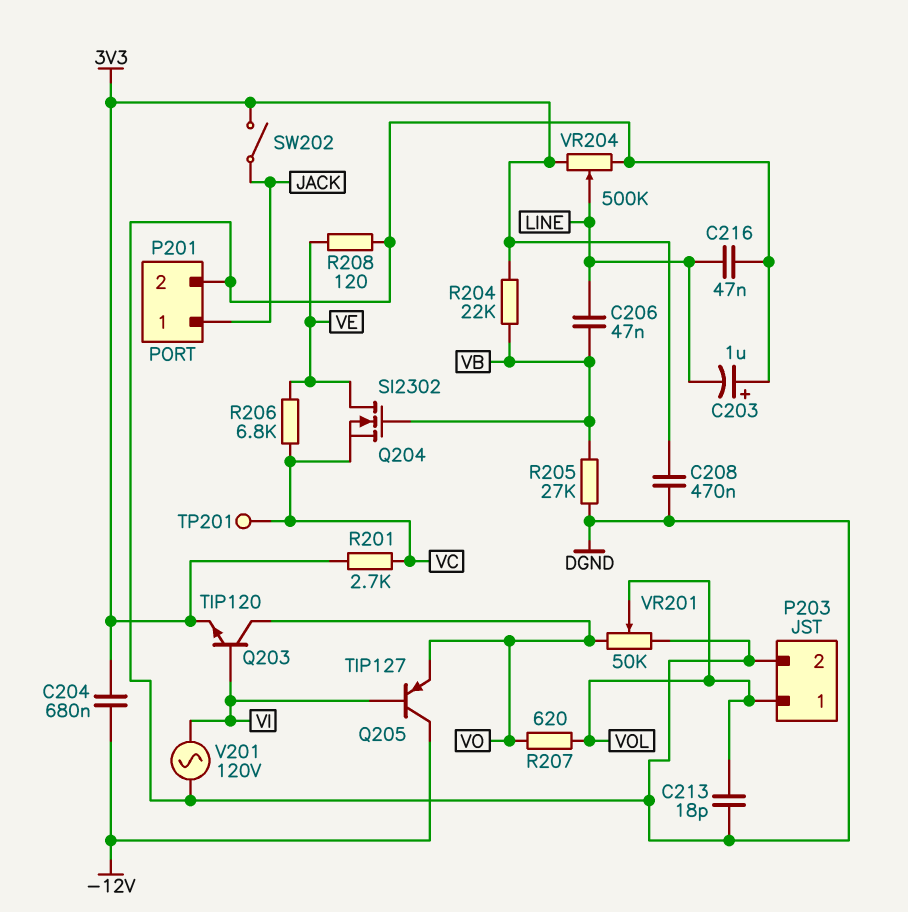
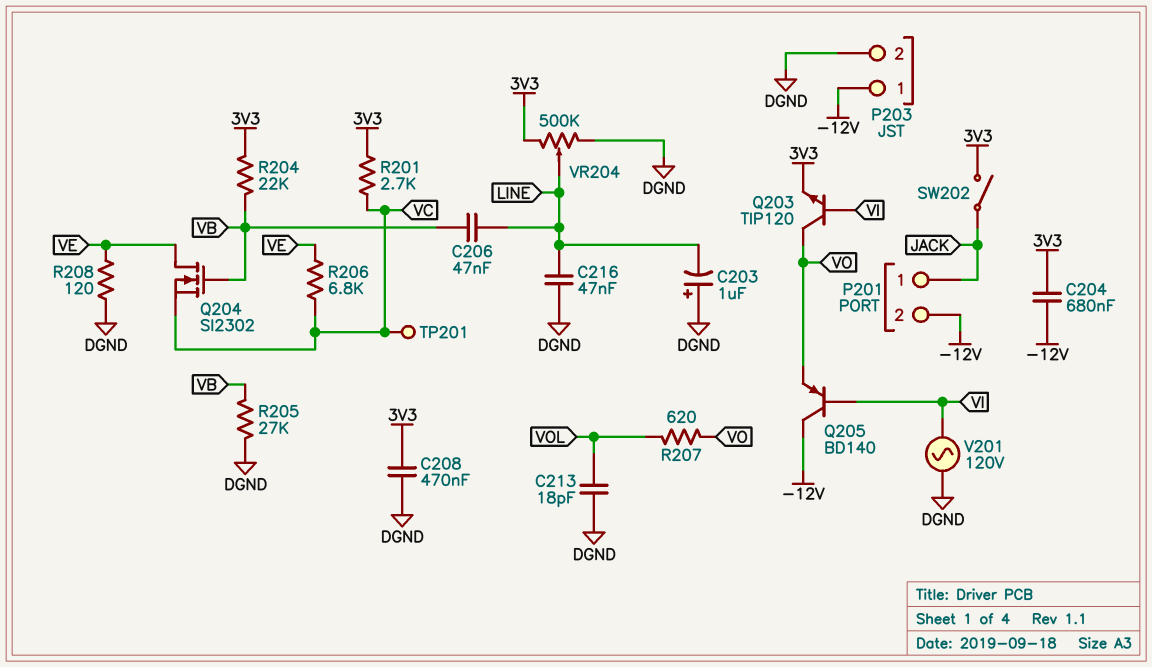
P201 pin 2: DGND -> -12V
P203 pin 1: VOL -> -12V
Q205: PNP TIP127 (B VI, C -12V, E VO) -> PNP BD140 (B VI, C -12V, E VO)
VR201: 50k (DGND, VO, wiper VOL) -> none

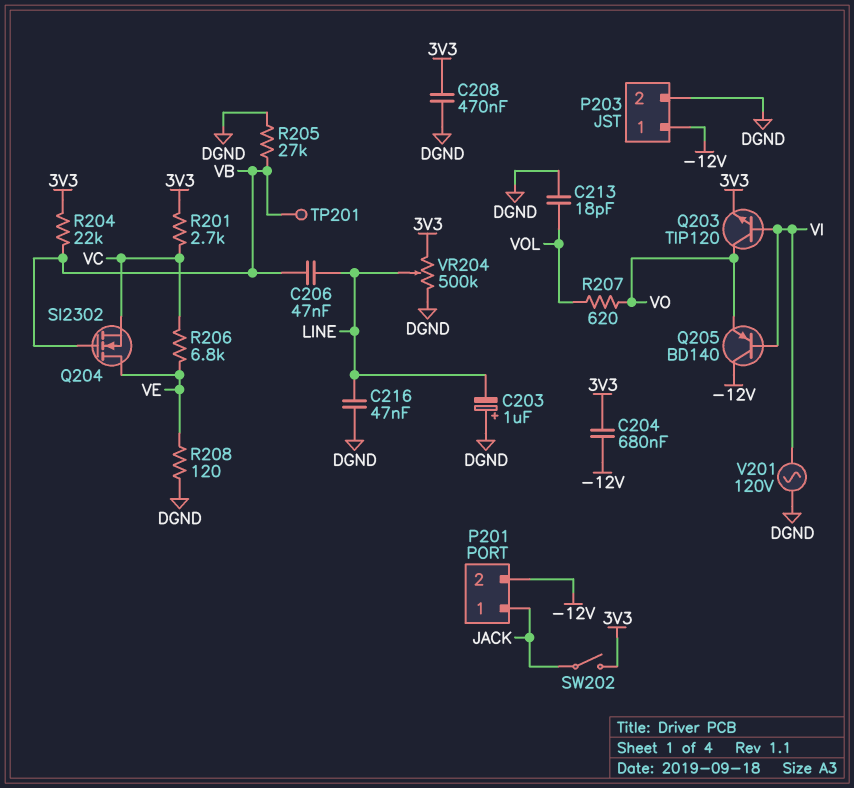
TP201: test point (VC) -> test point (VB)

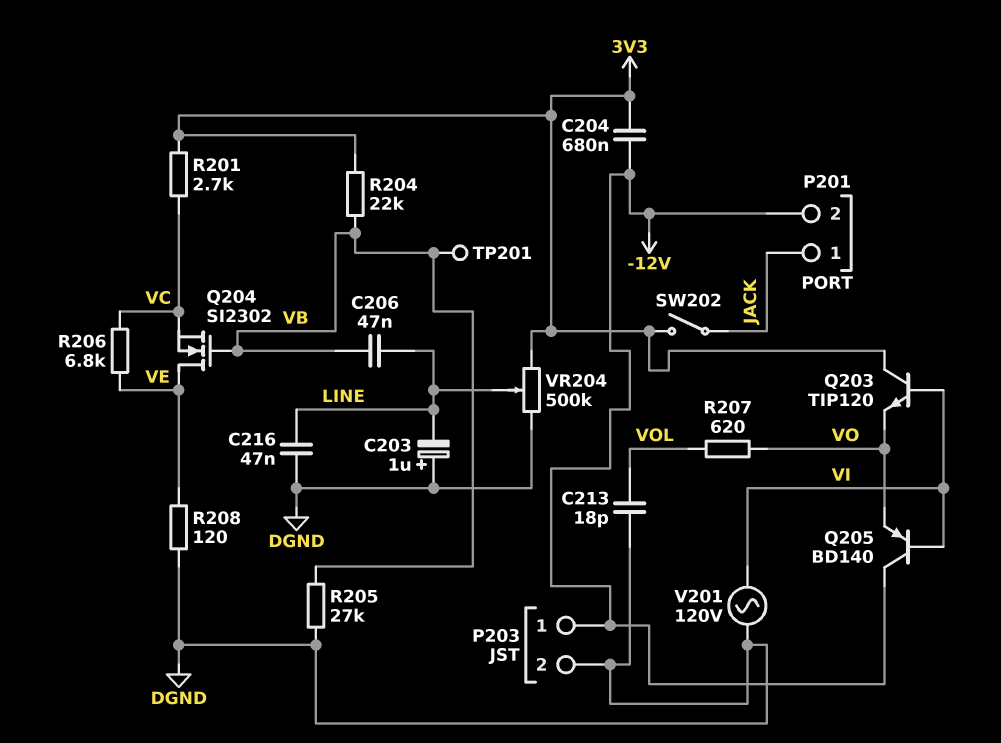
C208: 470nF (3V3, DGND) -> none
Q203: NPN TIP120 (B VI, C VO, E 3V3) -> NPN TIP120 (B VI, C 3V3, E VO)

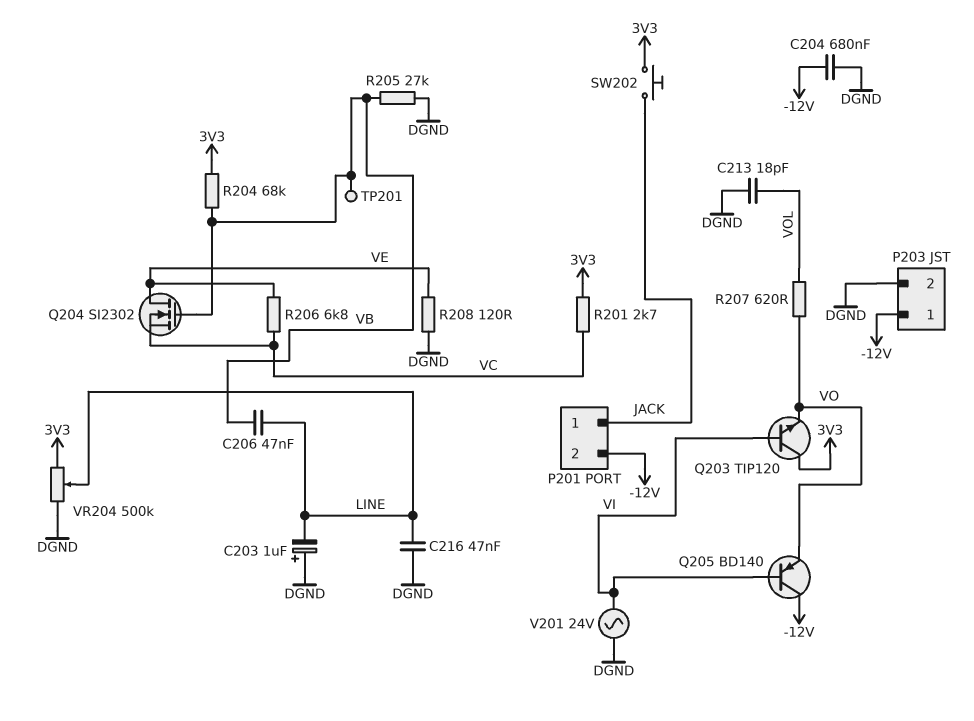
C204: 680nF (-12V, 3V3) -> 680nF (-12V, DGND)
R204: 22k (3V3, VB) -> 68k (3V3, VB)
SW202: switch (3V3, JACK) -> button (3V3, JACK)
V201: AC 120V (DGND, VI) -> AC 24V (DGND, VI)

